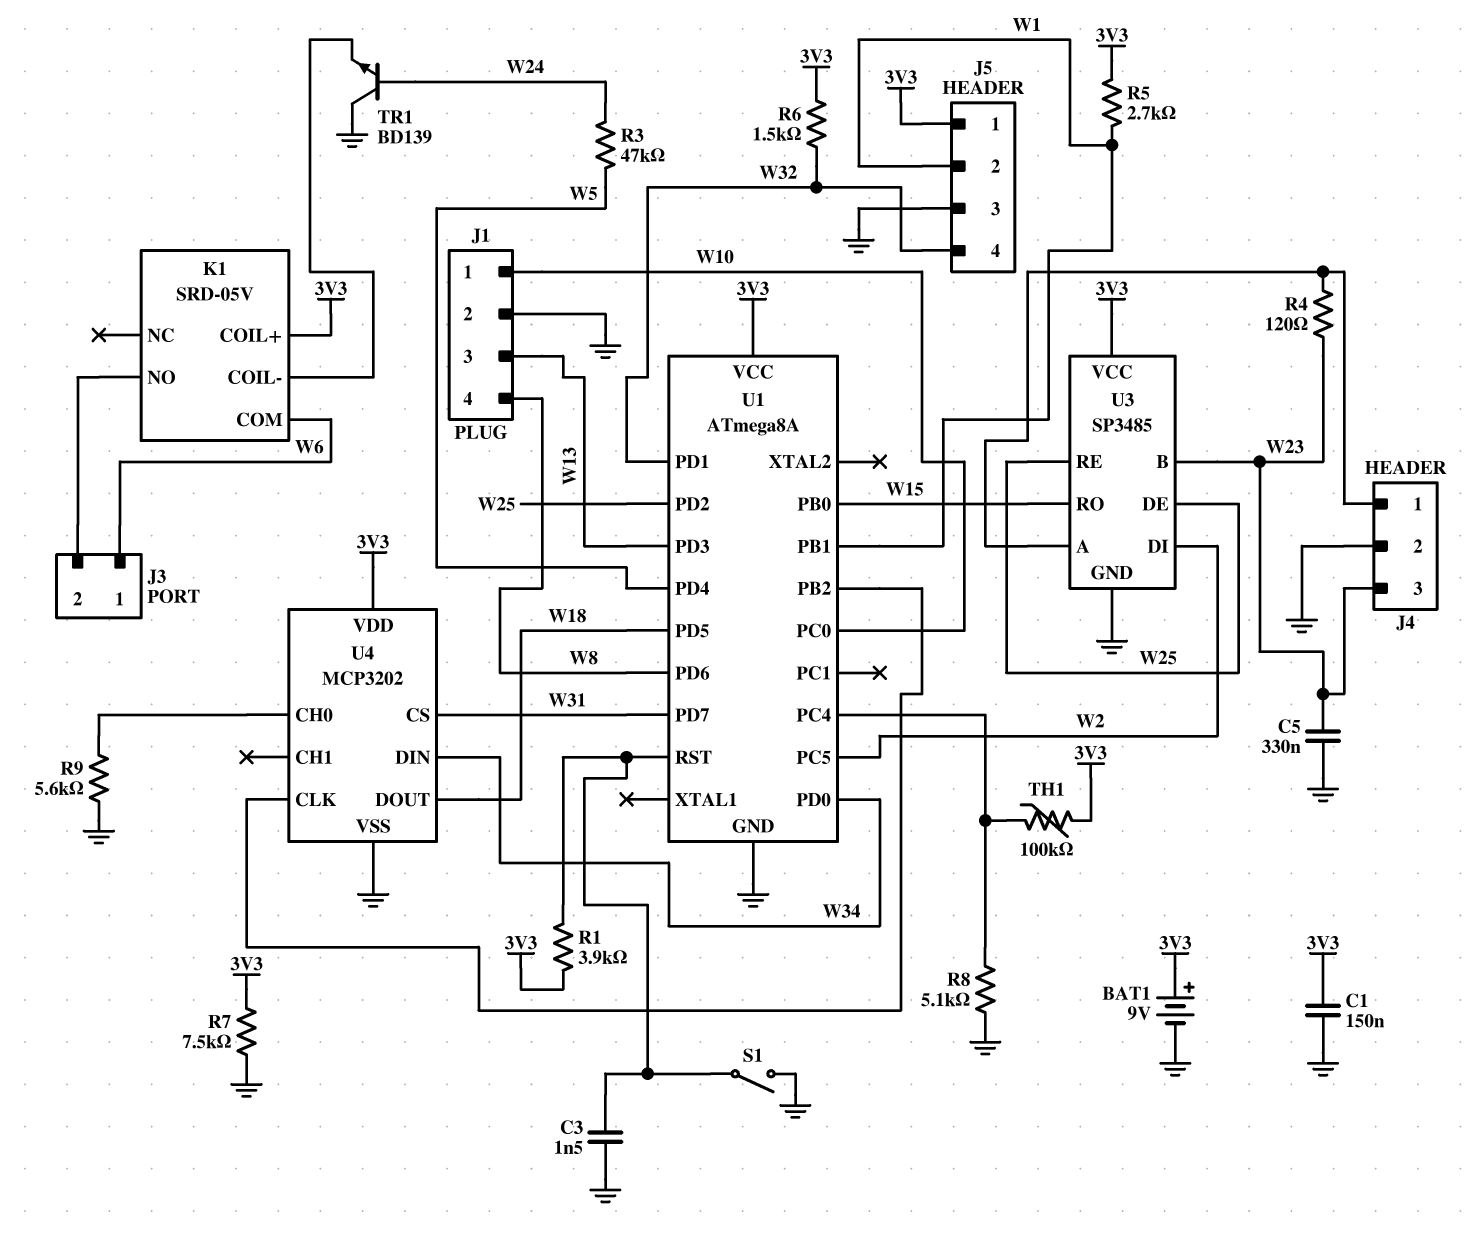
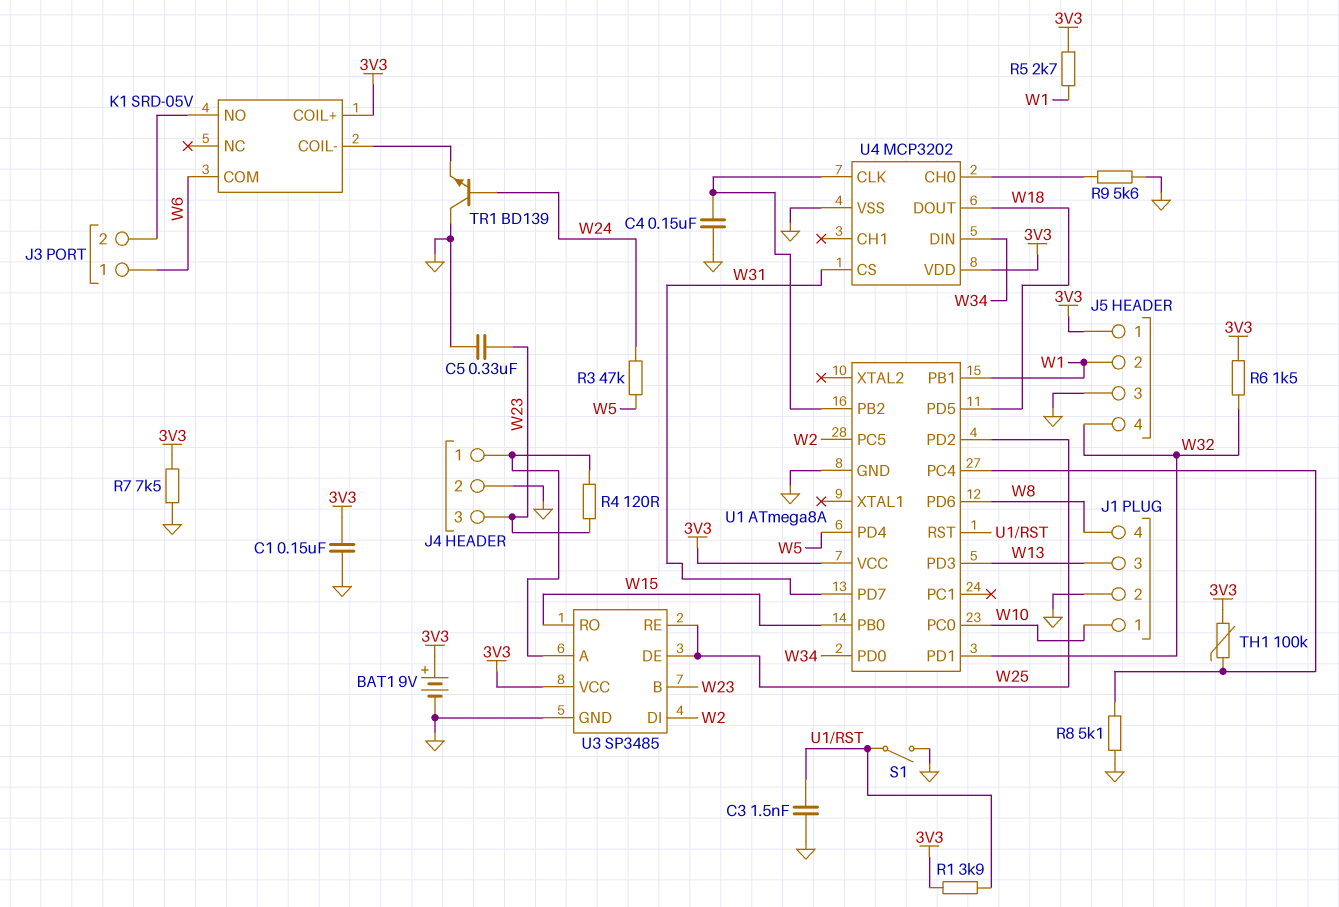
C4: none -> 150nF (GND, U1/PB2)

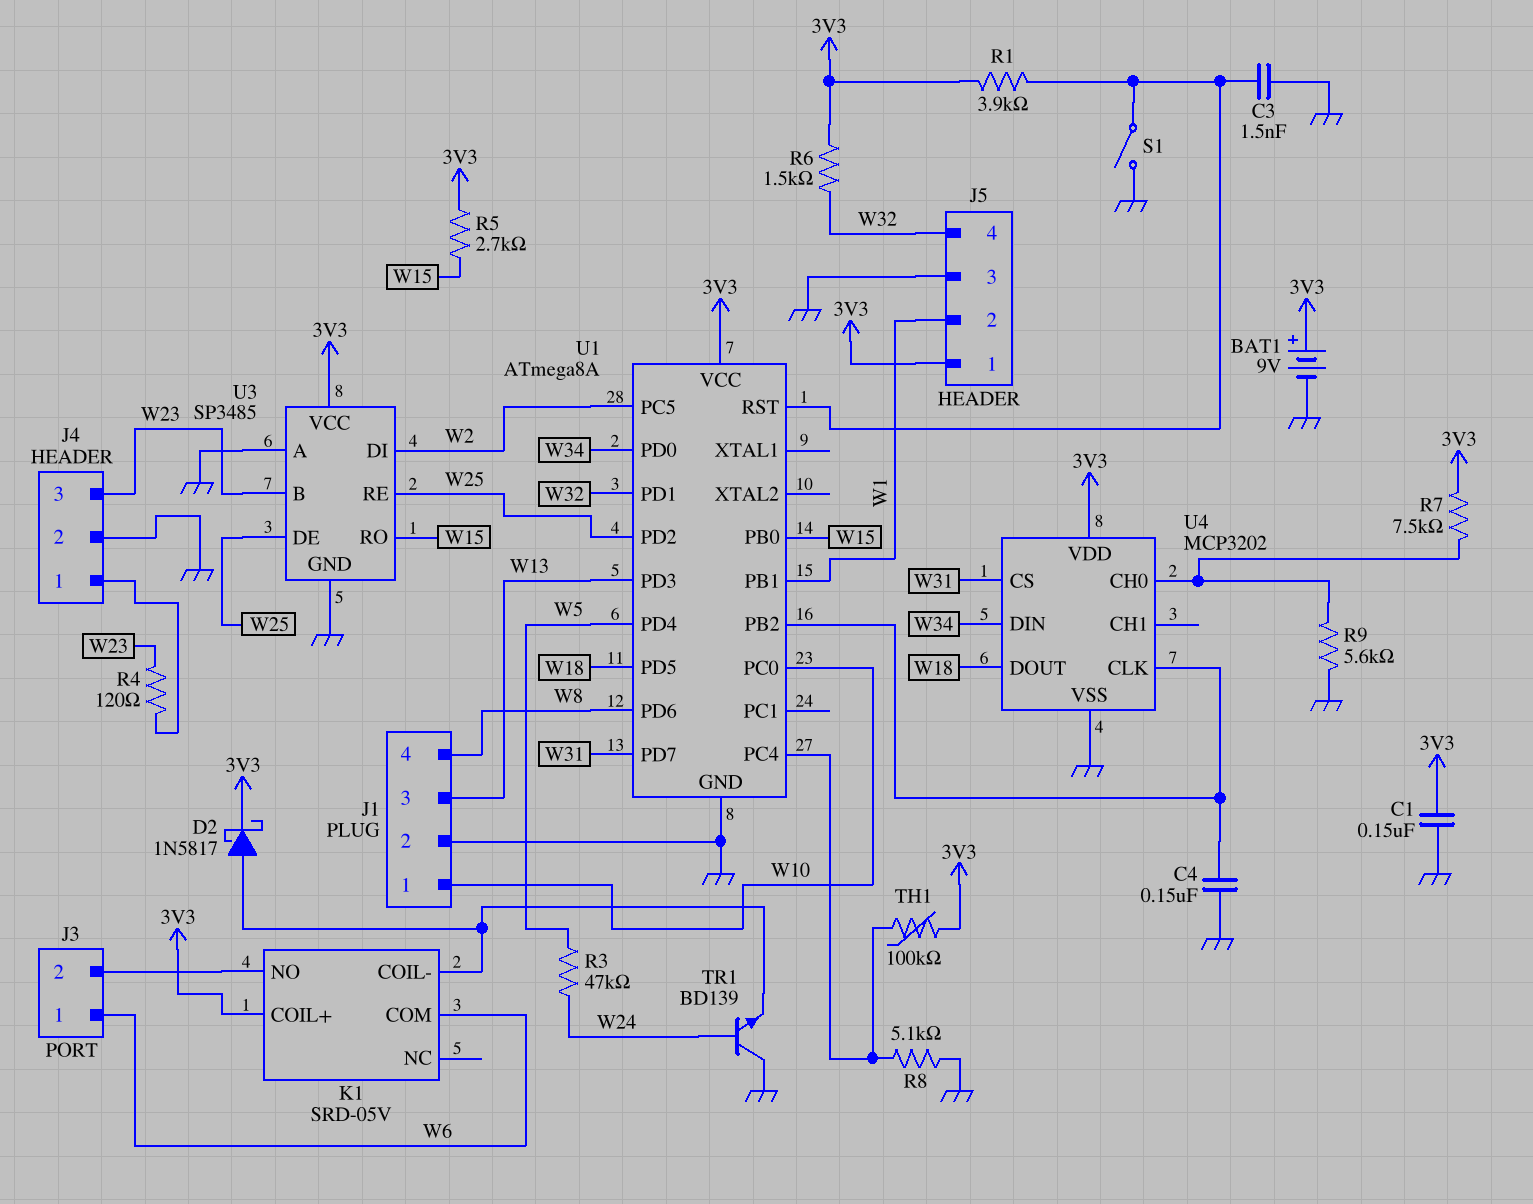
C5: 330nF (GND, W23) -> none
D2: none -> schottky 1N5817 (A K1/COIL-, K 3V3)
R5: 2.7k (3V3, W1) -> 2.7k (3V3, W15)
R7: 7.5k (3V3, GND) -> 7.5k (3V3, U4/CH0)
U3 pin A: J4/1 -> GND

